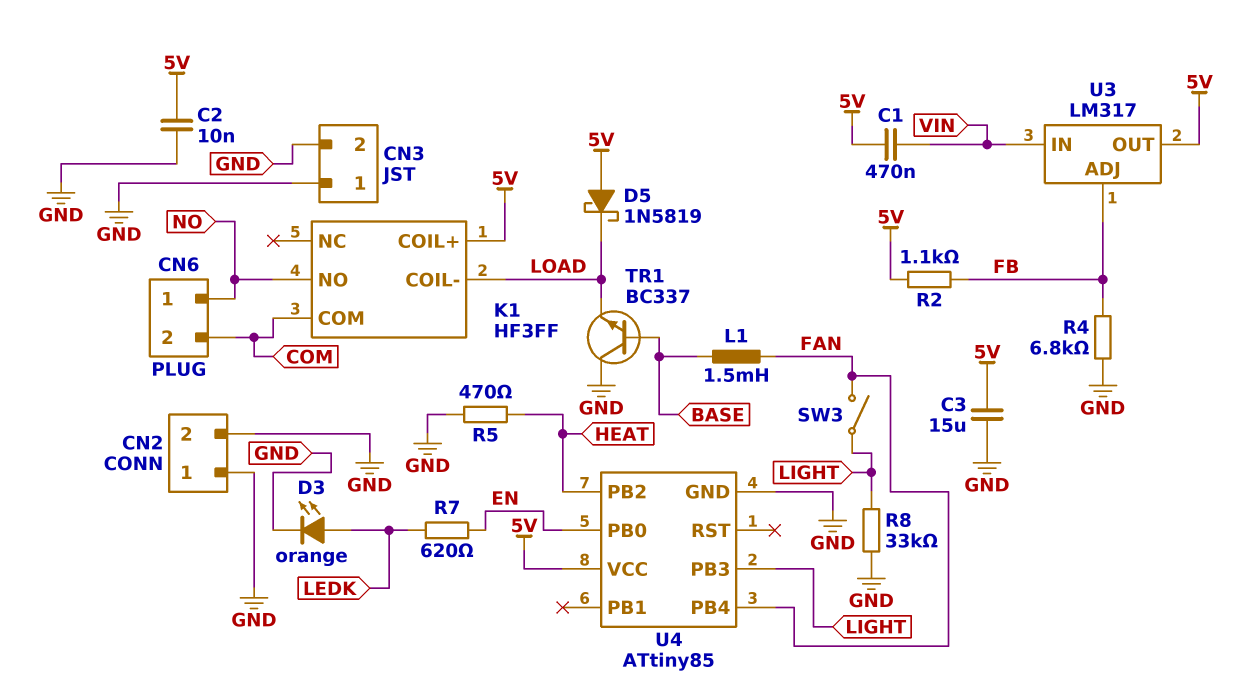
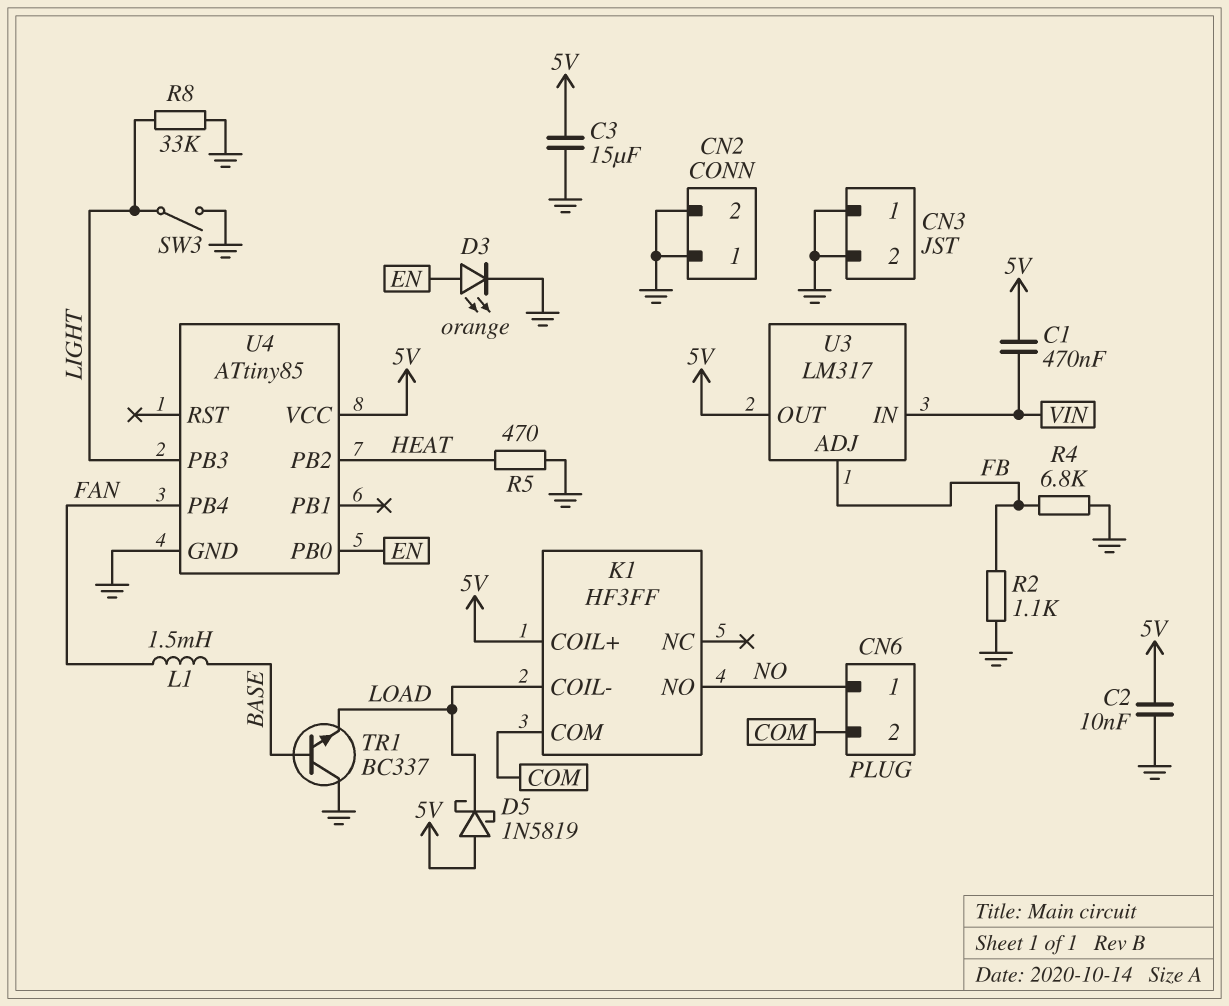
D3: LED orange (A LEDK, K GND) -> LED orange (A EN, K GND)
R2: 1.1k (5V, FB) -> 1.1k (FB, GND)
R7: 620 (EN, LEDK) -> none
SW3: switch (FAN, LIGHT) -> switch (GND, LIGHT)

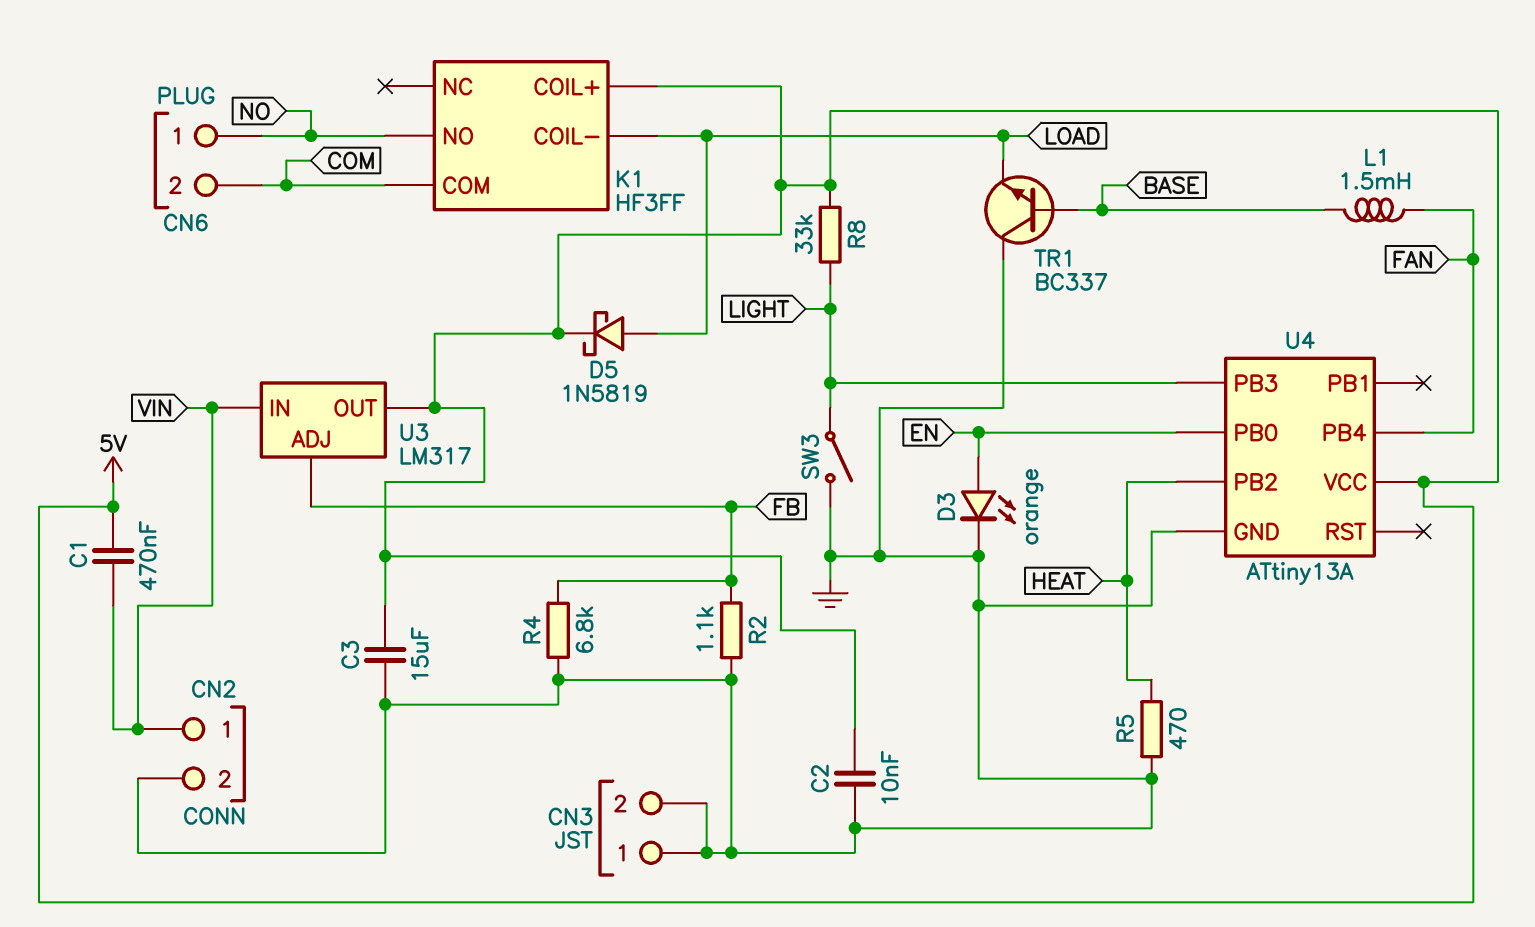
CN2 pin 1: GND -> VIN
D5: schottky 1N5819 (A 5V, K LOAD) -> schottky 1N5819 (A LOAD, K 5V)
R8: 33k (GND, LIGHT) -> 33k (5V, LIGHT)
U4: ATtiny85 -> ATtiny13A

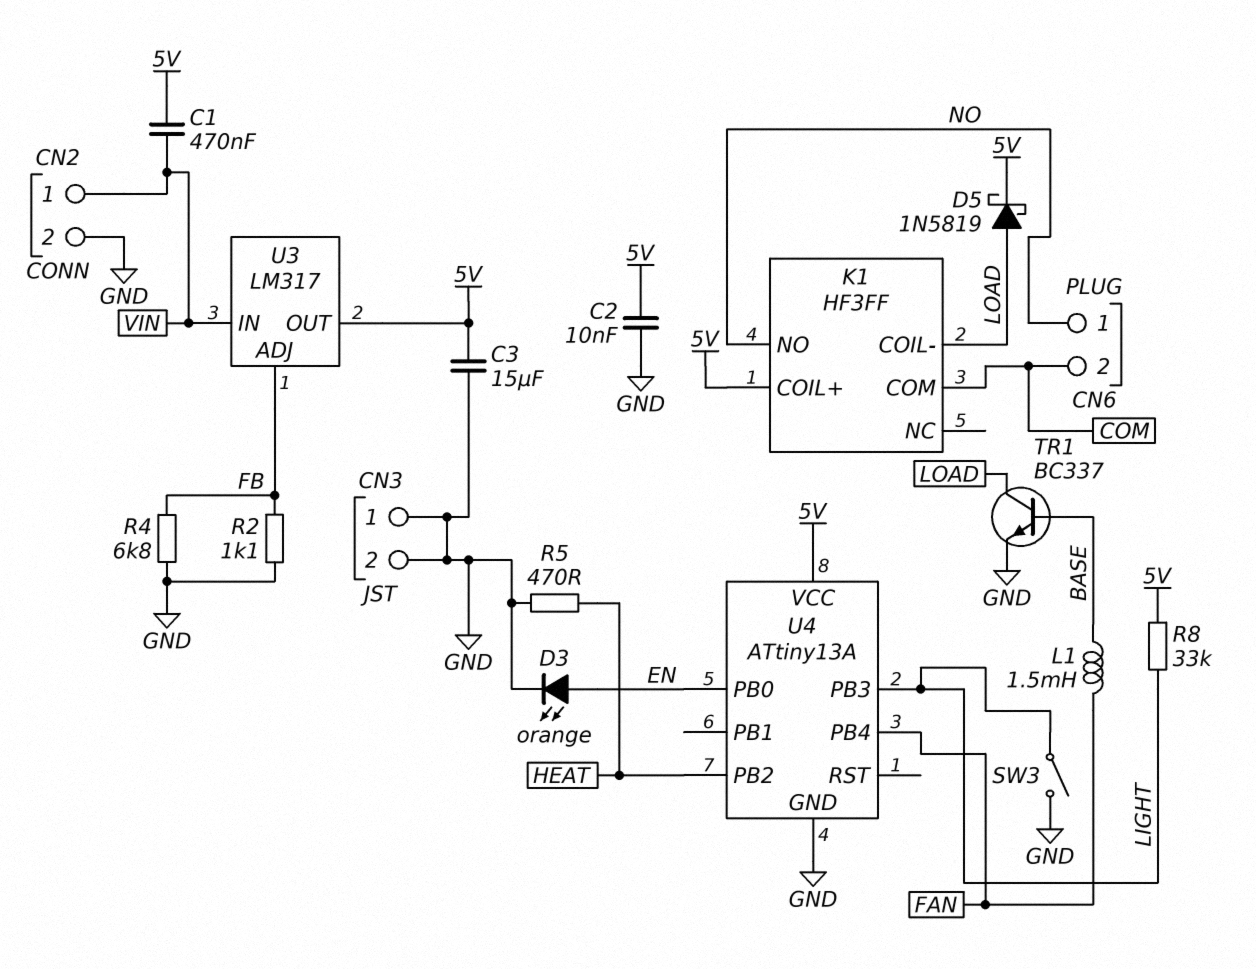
TR1: NPN BC337 (B BASE, C GND, E LOAD) -> NPN BC337 (B BASE, C LOAD, E GND)

